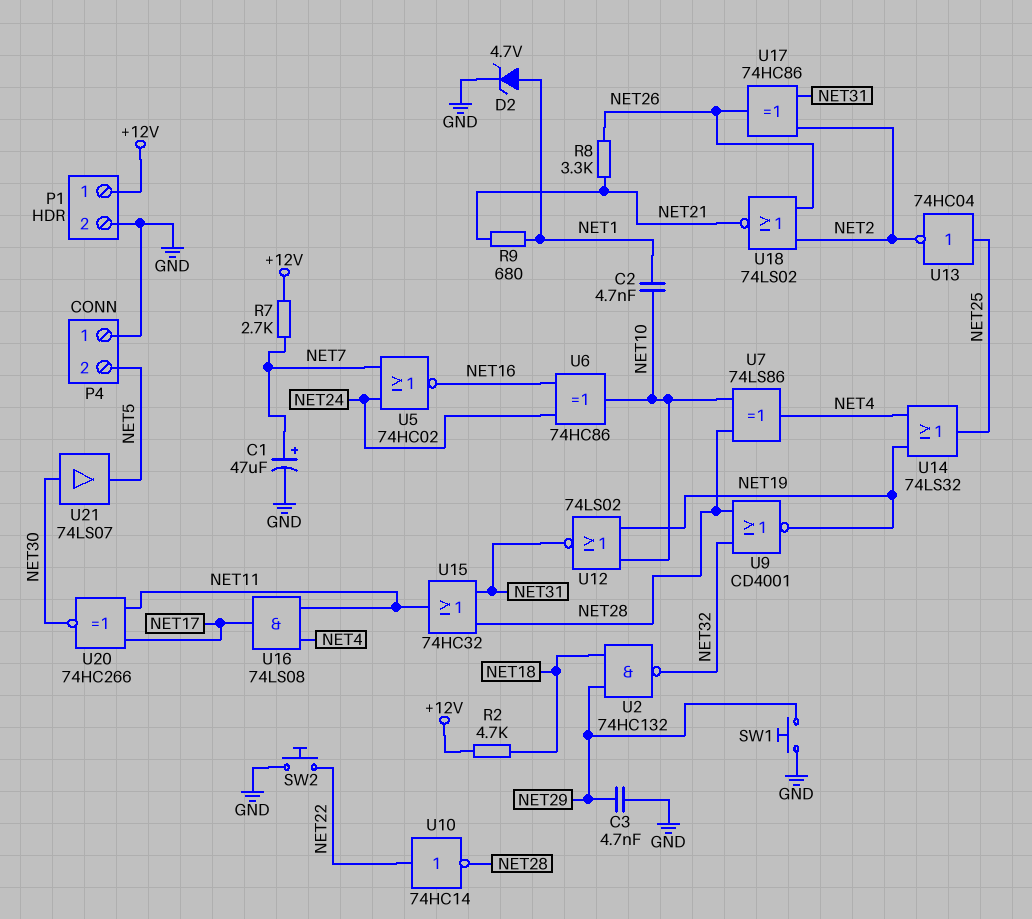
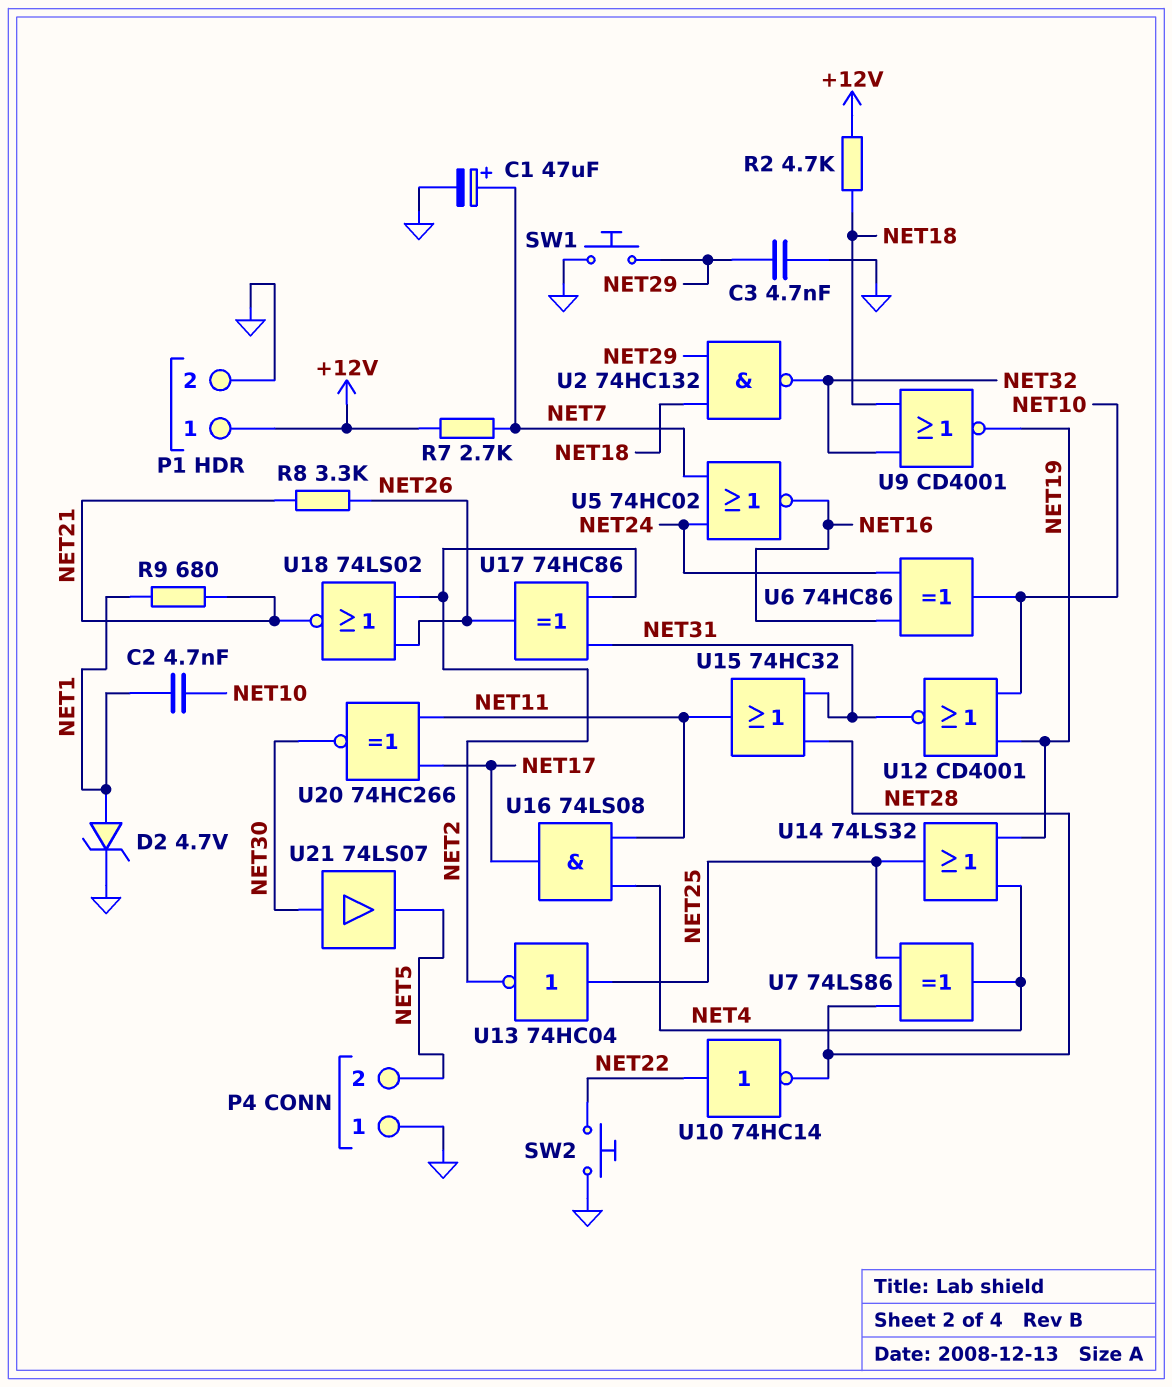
U7: XOR 74LS86 (in NET10, in NET28, out NET4) -> XOR 74LS86 (in NET25, in NET28, out NET4)
U9: NOR CD4001 (in NET28, in NET32, out NET19) -> NOR CD4001 (in NET18, in NET32, out NET19)
U12: NOR 74LS02 (in NET10, in NET19, out NET31) -> NOR CD4001 (in NET10, in NET19, out NET31)

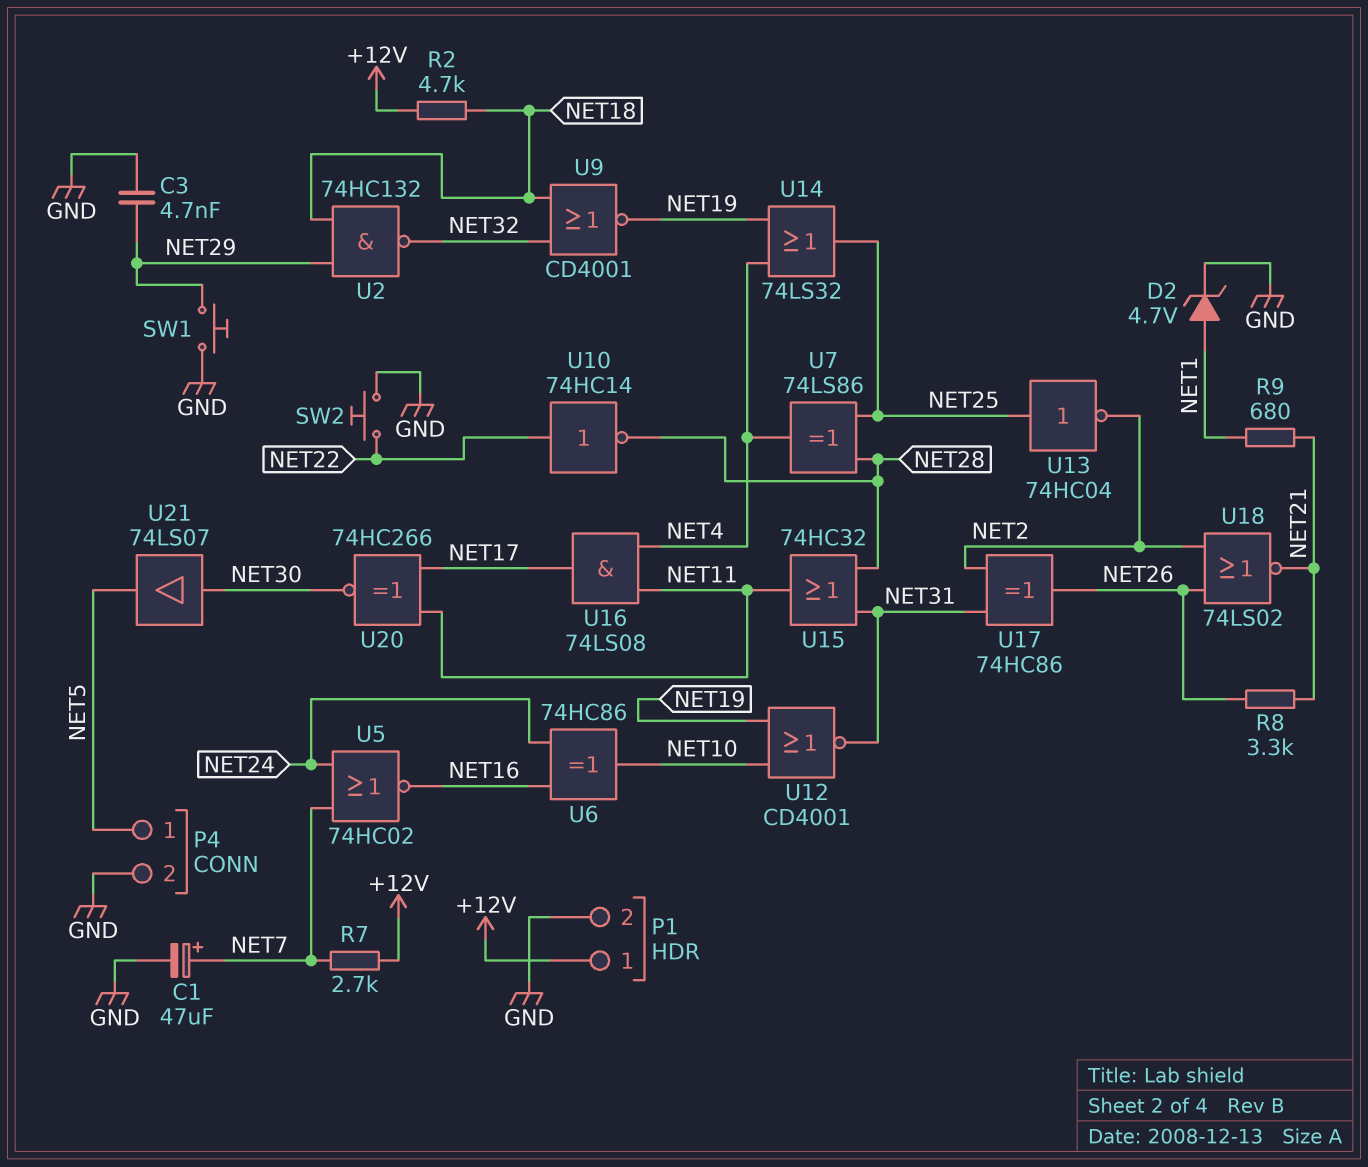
C2: 4.7nF (NET1, NET10) -> none
P4 pin 1: GND -> NET5
P4 pin 2: NET5 -> GND

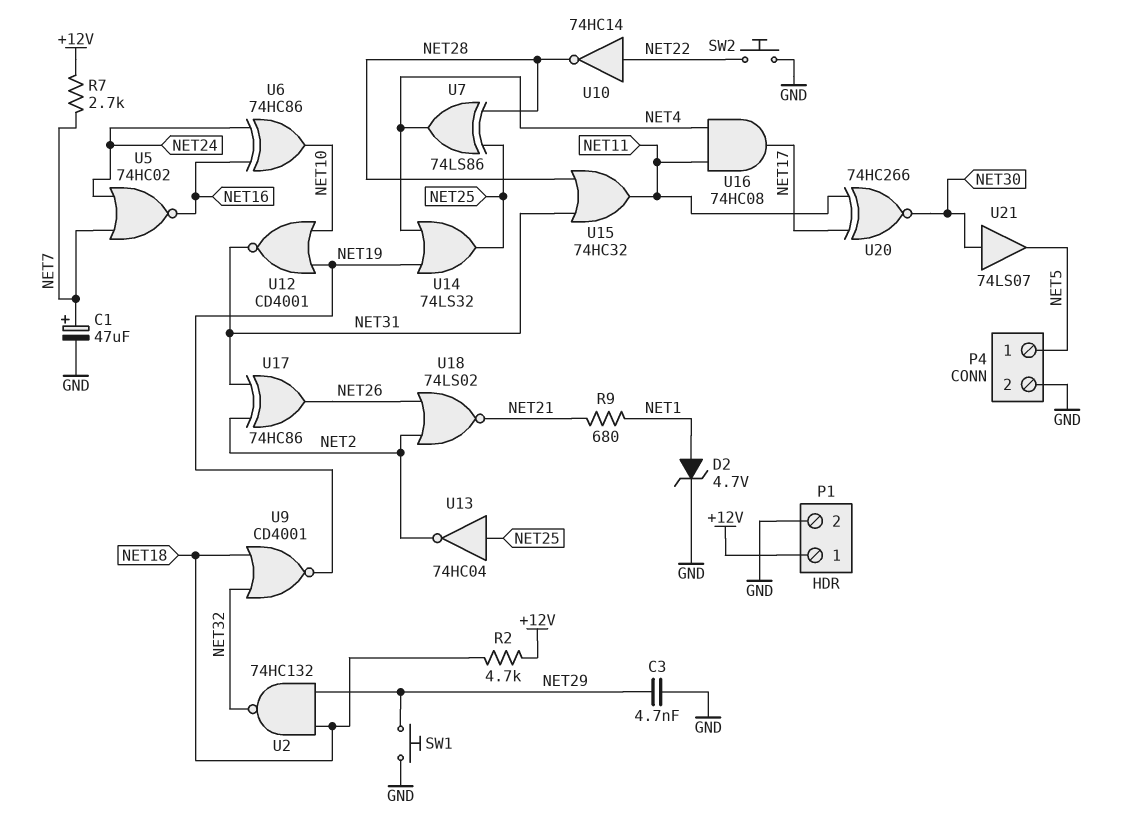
R8: 3.3k (NET21, NET26) -> none
U16: AND 74LS08 (in NET4, in NET11, out NET17) -> AND 74HC08 (in NET4, in NET11, out NET17)

